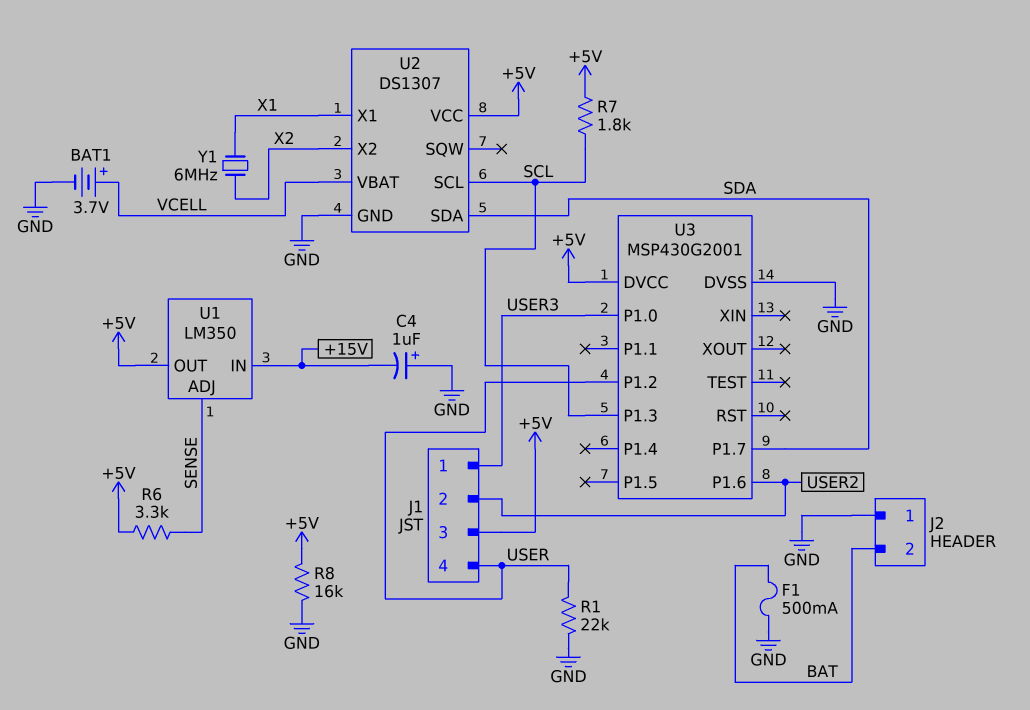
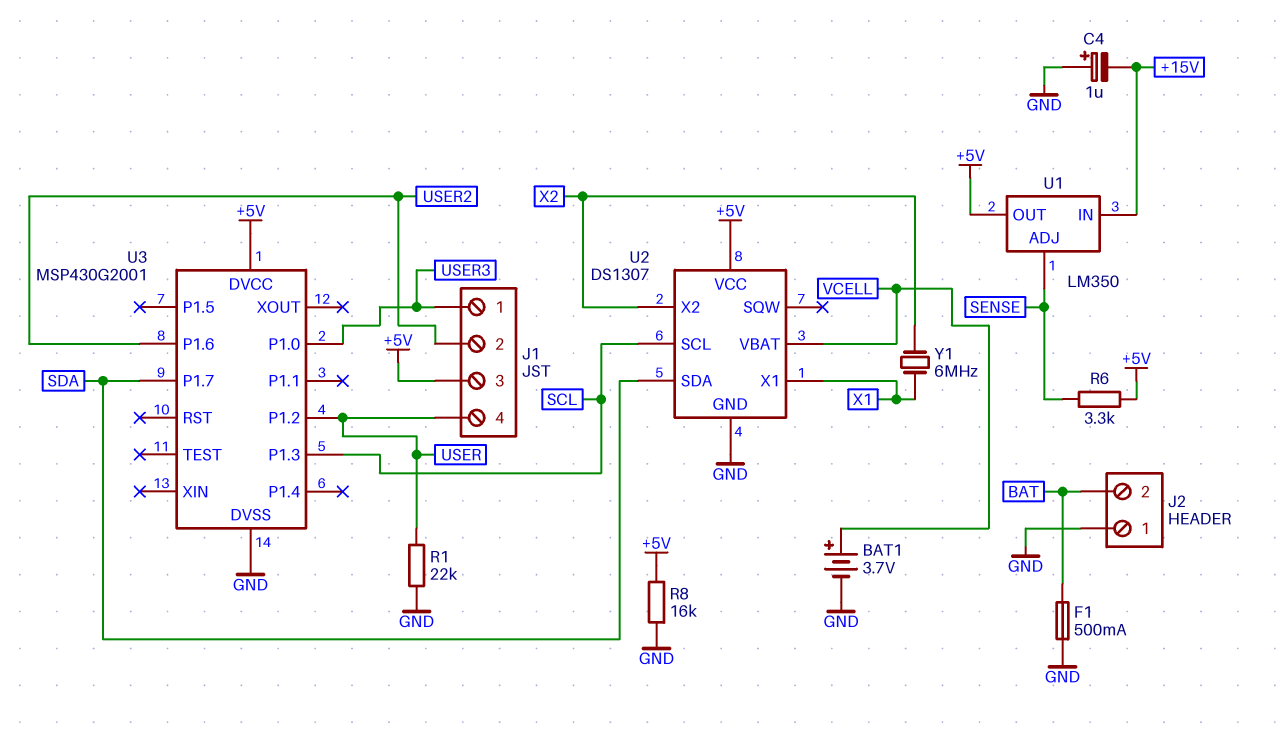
R7: 1.8k (+5V, SCL) -> none

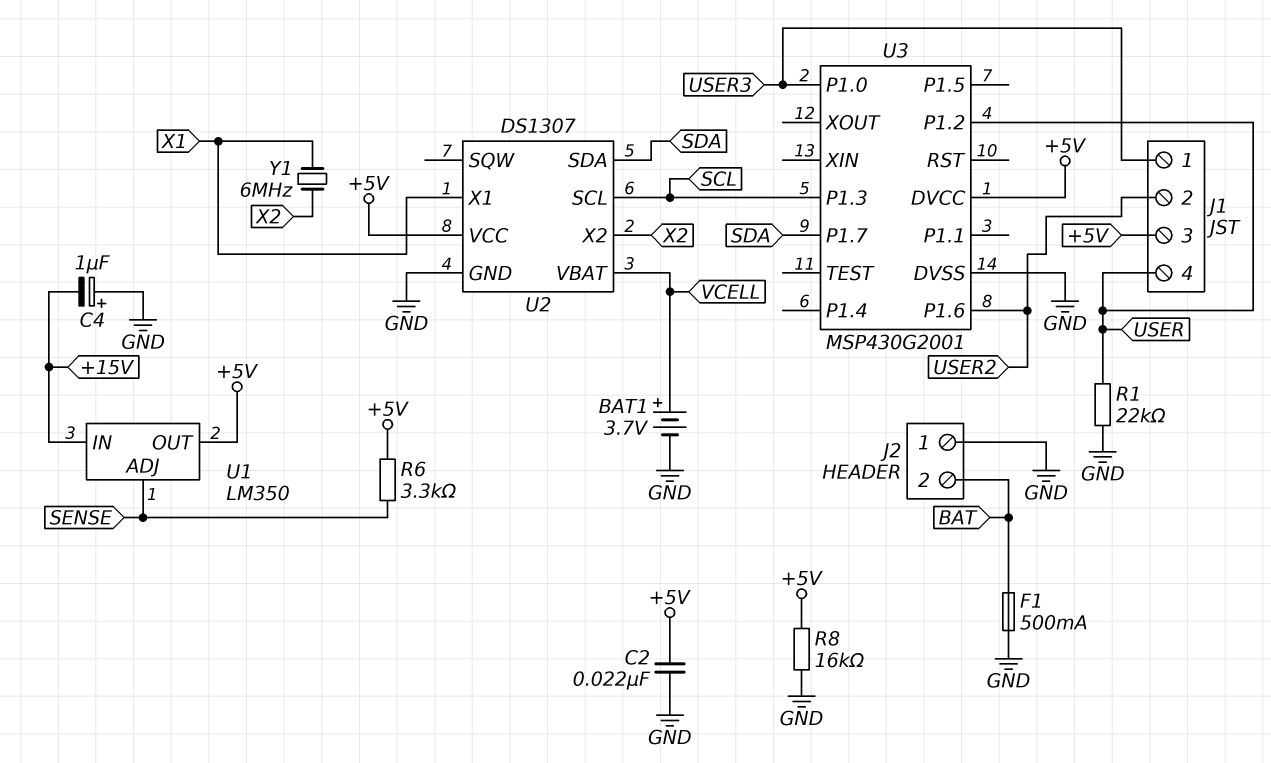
C2: none -> 22nF (+5V, GND)

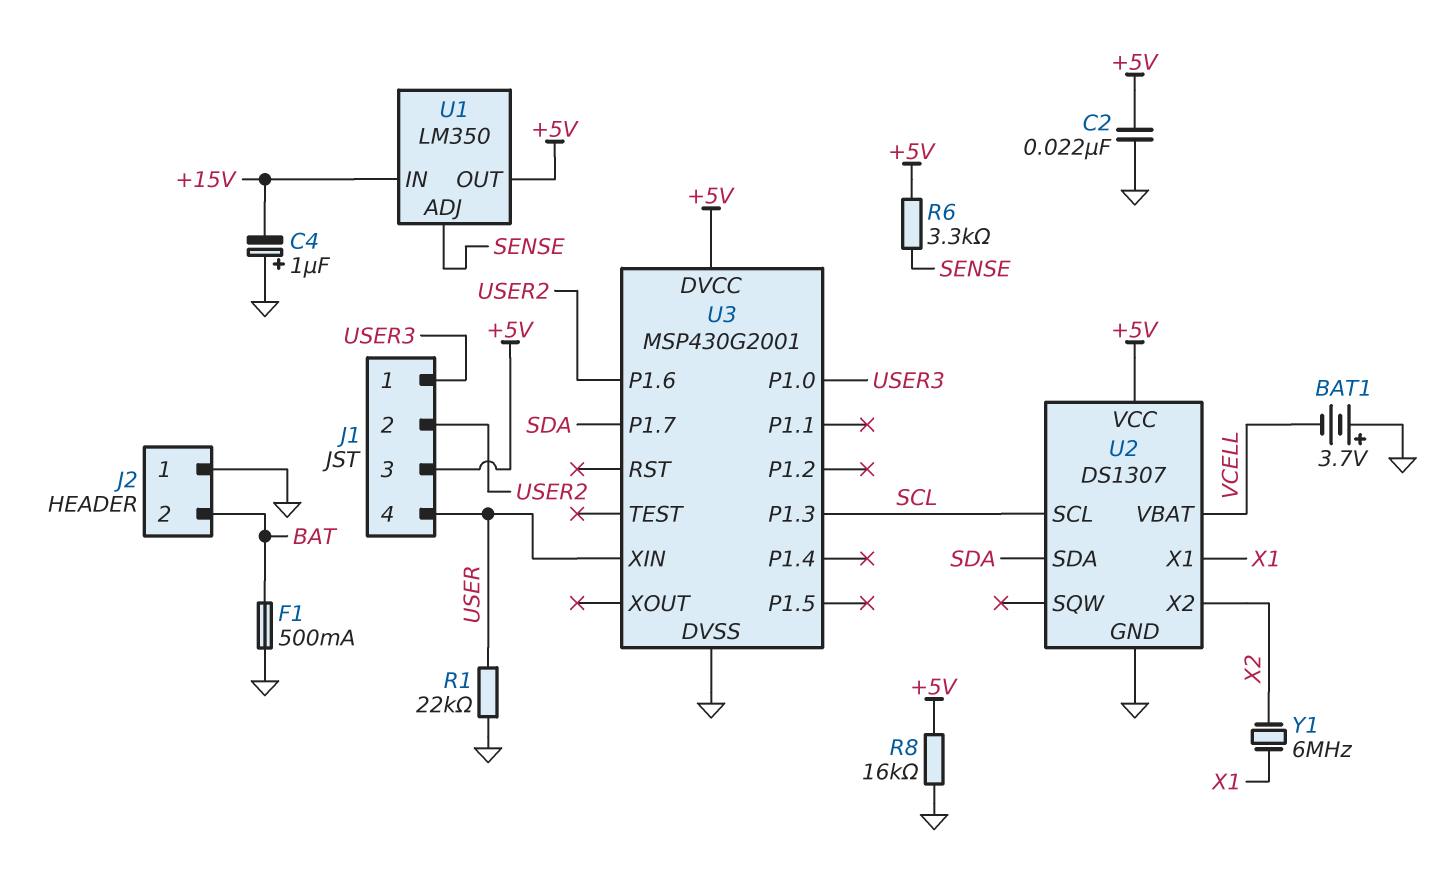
BAT1: 3.7V (plus VCELL, minus GND) -> 3.7V (plus GND, minus VCELL)
U3 pin P1.2: USER -> none
U3 pin XIN: none -> USER

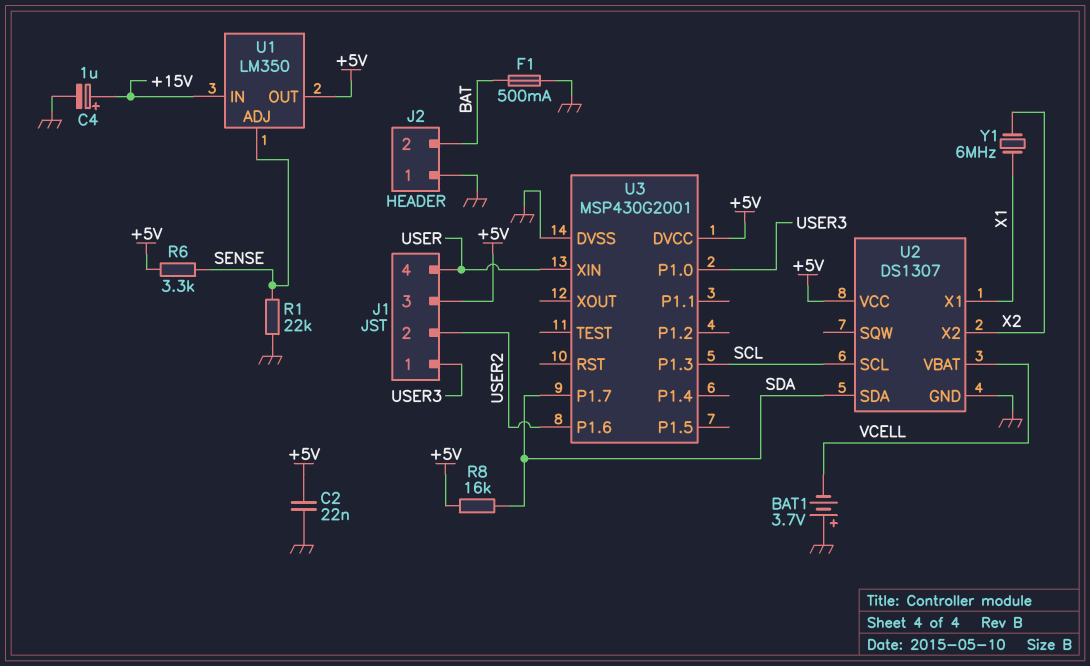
C4: 1uF (plus GND, minus +15V) -> 1uF (plus +15V, minus GND)
R1: 22k (GND, USER) -> 22k (GND, SENSE)
R8: 16k (+5V, GND) -> 16k (+5V, SDA)

